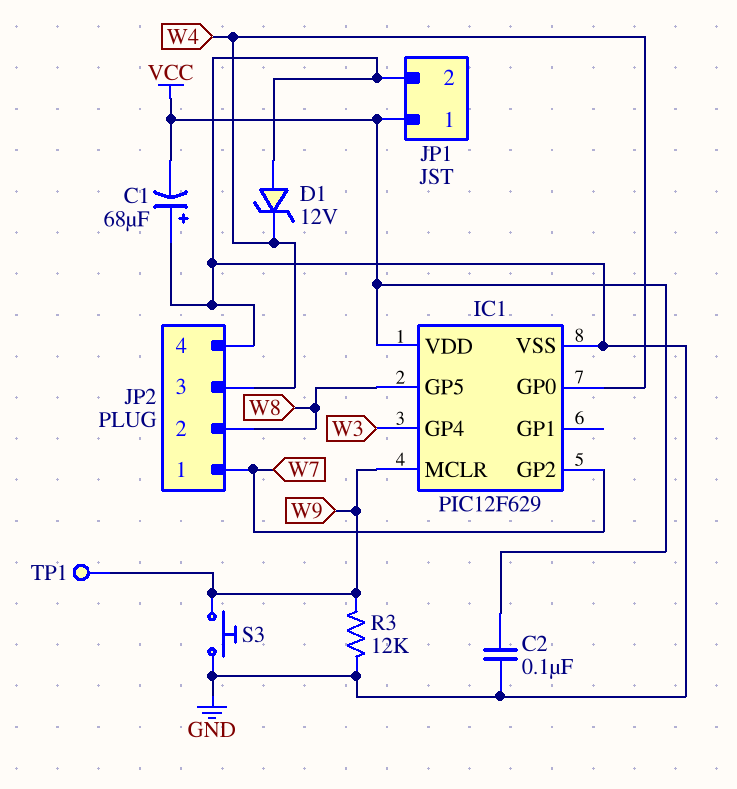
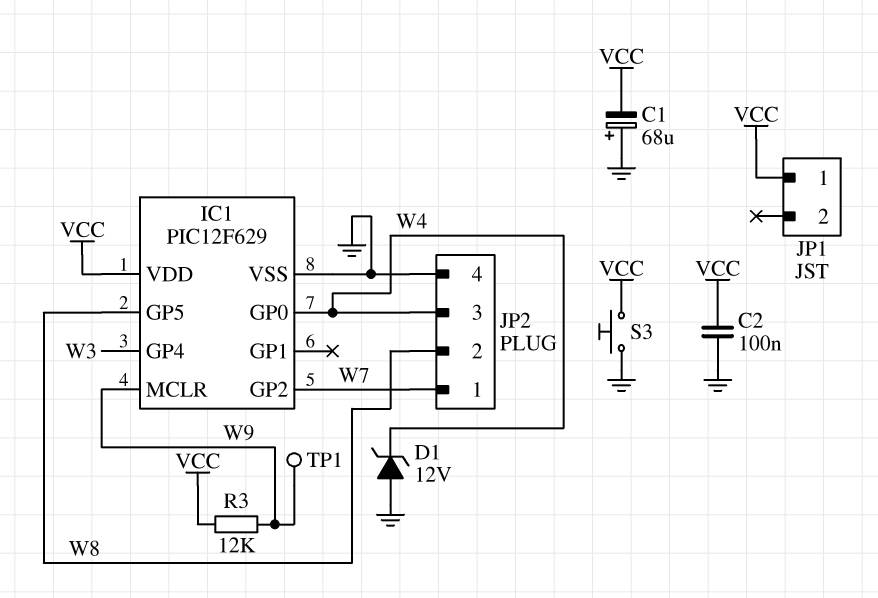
JP1 pin 2: GND -> none
R3: 12k (GND, W9) -> 12k (VCC, W9)
S3: button (GND, W9) -> button (GND, VCC)

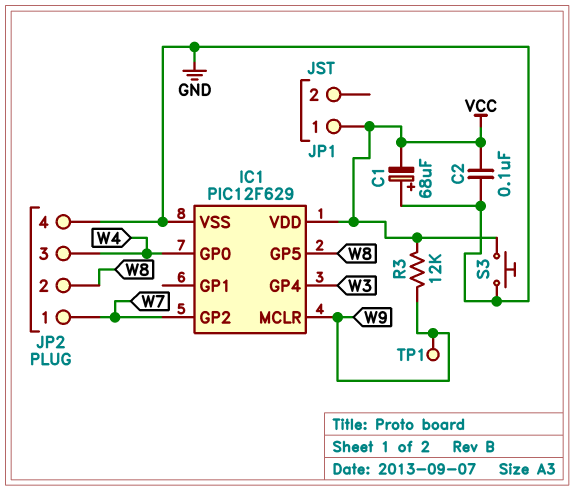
D1: zener 12V (A GND, K W4) -> none

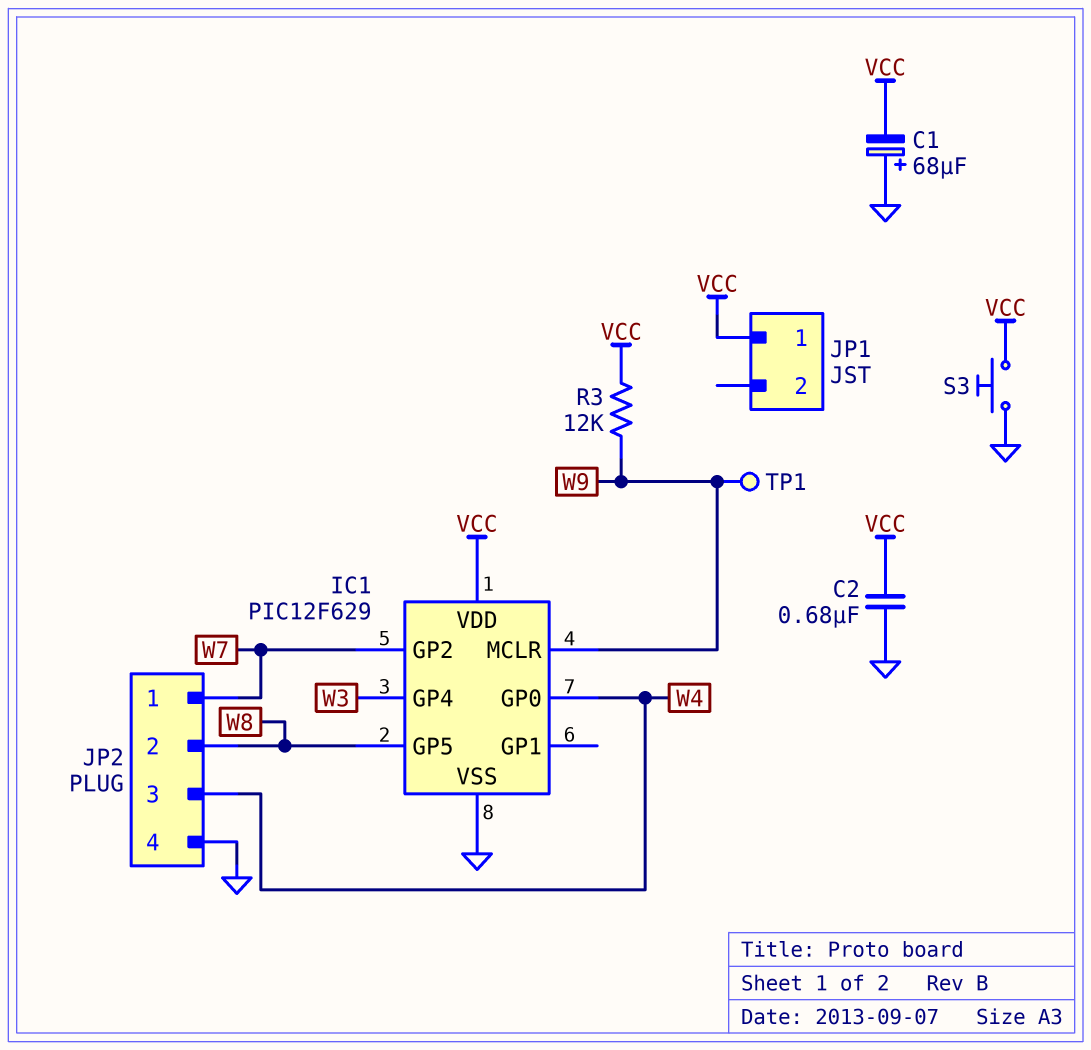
C2: 100nF (GND, VCC) -> 680nF (GND, VCC)

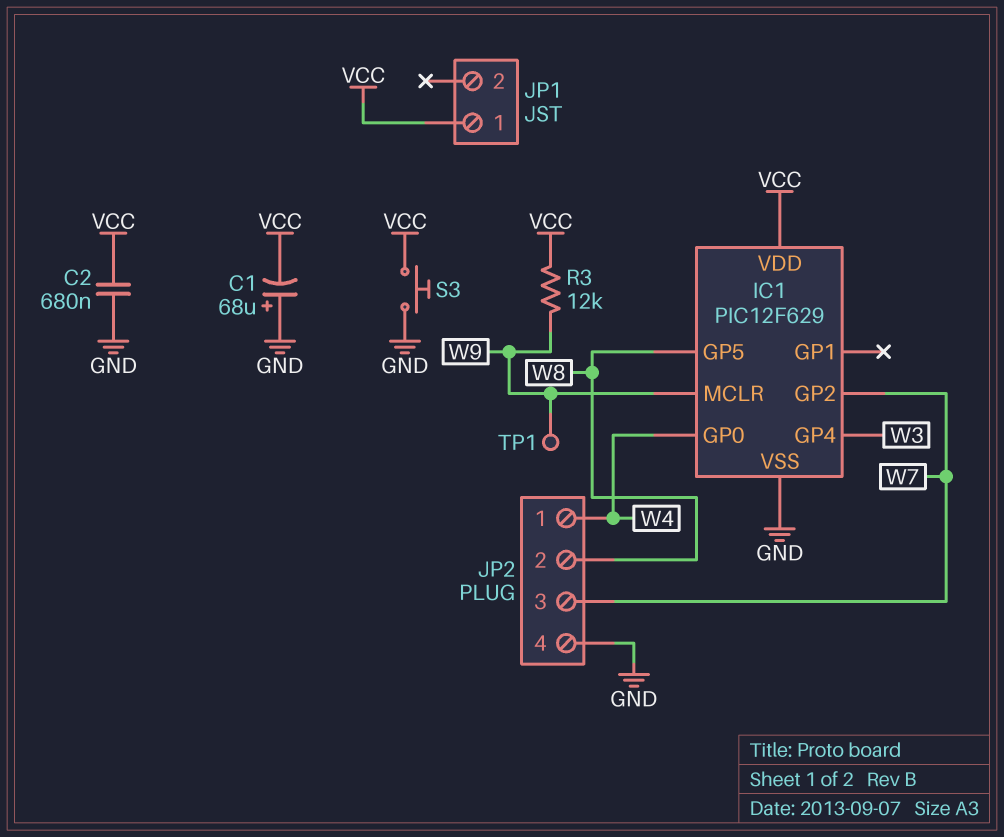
JP2 pin 1: W7 -> W4
JP2 pin 3: W4 -> W7

